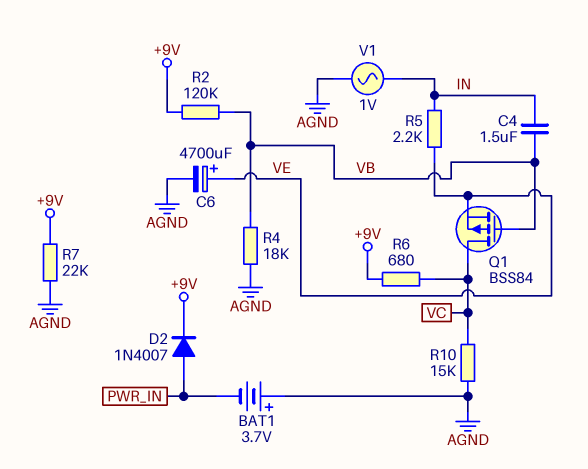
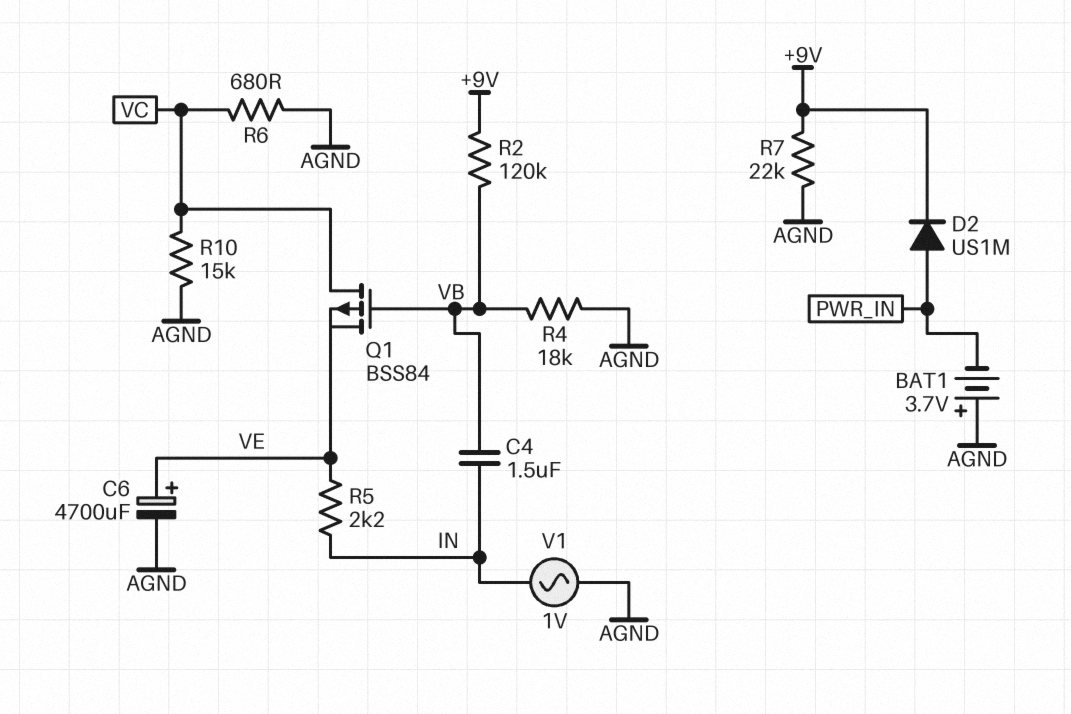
D2: diode 1N4007 (A PWR_IN, K +9V) -> diode US1M (A PWR_IN, K +9V)
R6: 680 (+9V, VC) -> 680 (AGND, VC)

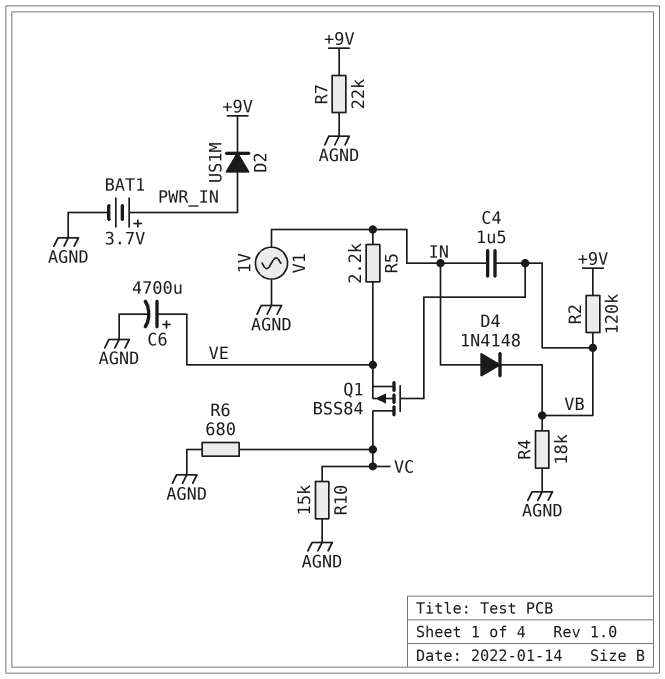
BAT1: 3.7V (plus AGND, minus PWR_IN) -> 3.7V (plus PWR_IN, minus AGND)
D4: none -> diode 1N4148 (A IN, K VB)

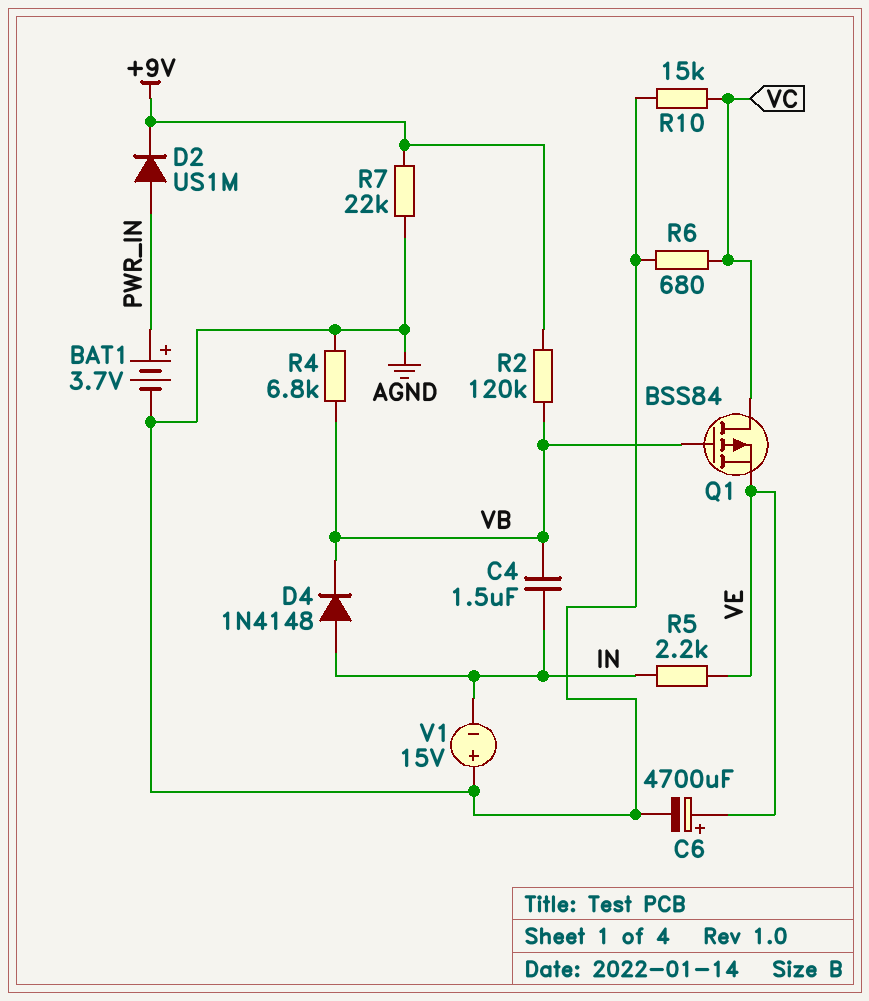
R4: 18k (AGND, VB) -> 6.8k (AGND, VB)
V1: AC 1V (AGND, IN) -> 15V (plus AGND, minus IN)

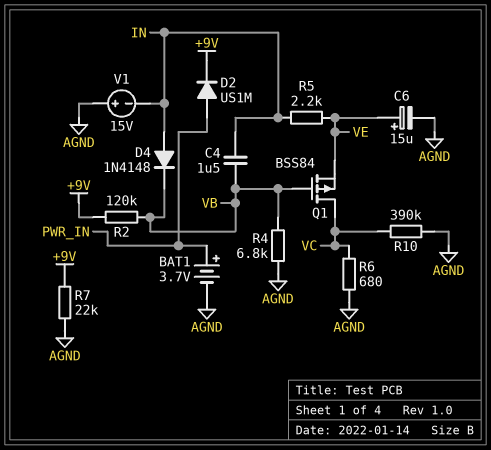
C6: 4700uF (plus VE, minus AGND) -> 15uF (plus VE, minus AGND)
R10: 15k (AGND, VC) -> 390k (AGND, VC)

